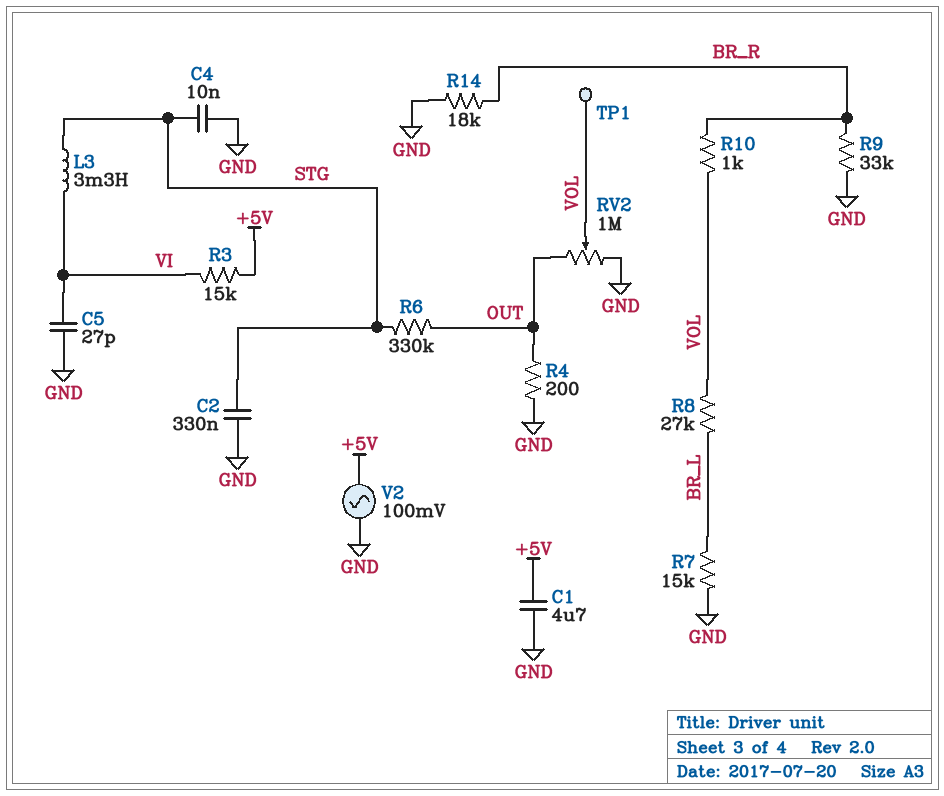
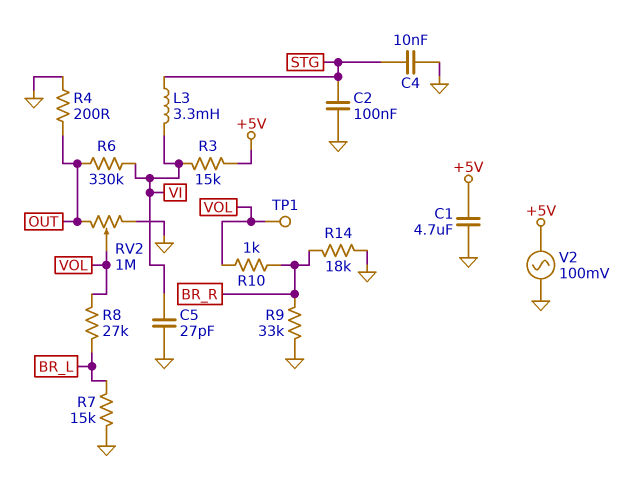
C2: 330nF (GND, STG) -> 100nF (GND, STG)
R6: 330k (OUT, STG) -> 330k (OUT, VI)

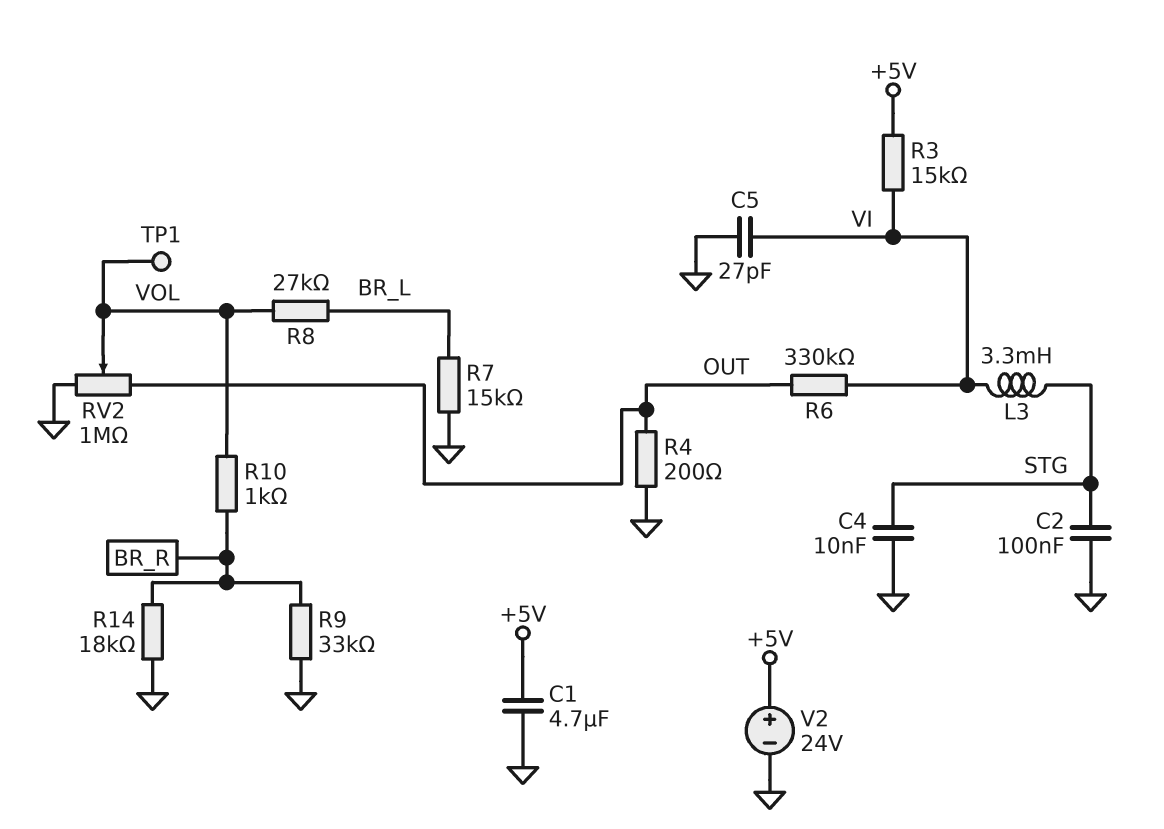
V2: AC 100mV (+5V, GND) -> 24V (plus +5V, minus GND)

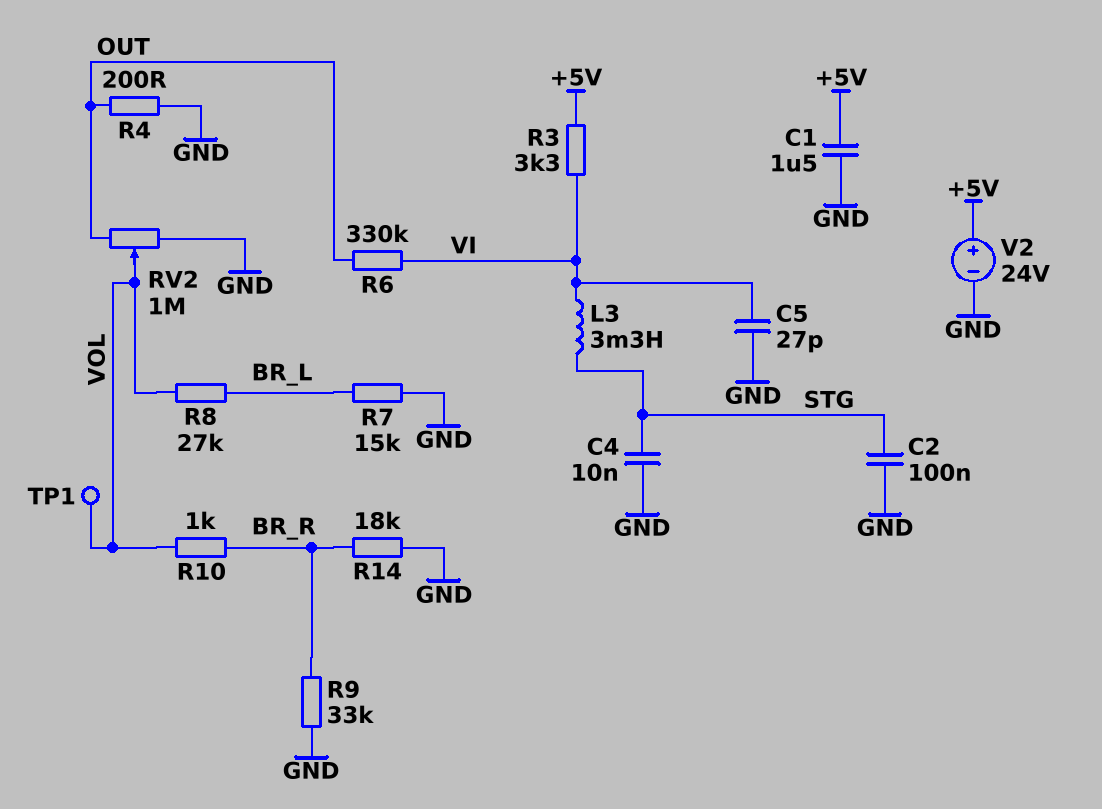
C1: 4.7uF (+5V, GND) -> 1.5uF (+5V, GND)
R3: 15k (+5V, VI) -> 3.3k (+5V, VI)

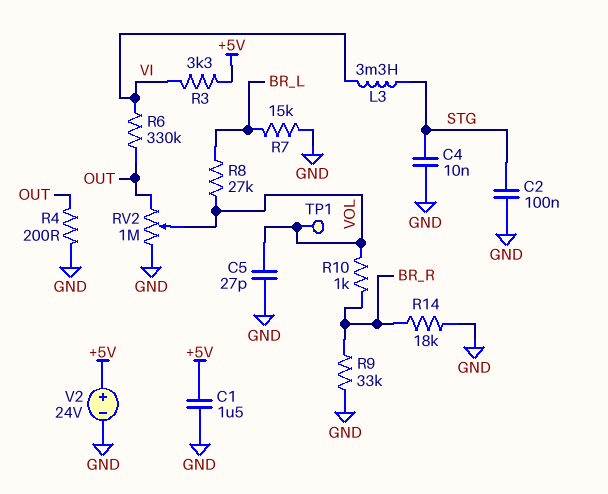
C5: 27pF (GND, VI) -> 27pF (GND, VOL)

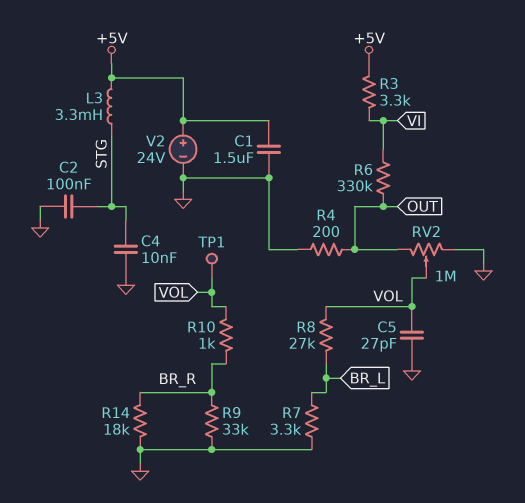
L3: 3.3mH (STG, VI) -> 3.3mH (+5V, STG)
R7: 15k (BR_L, GND) -> 3.3k (BR_L, GND)

